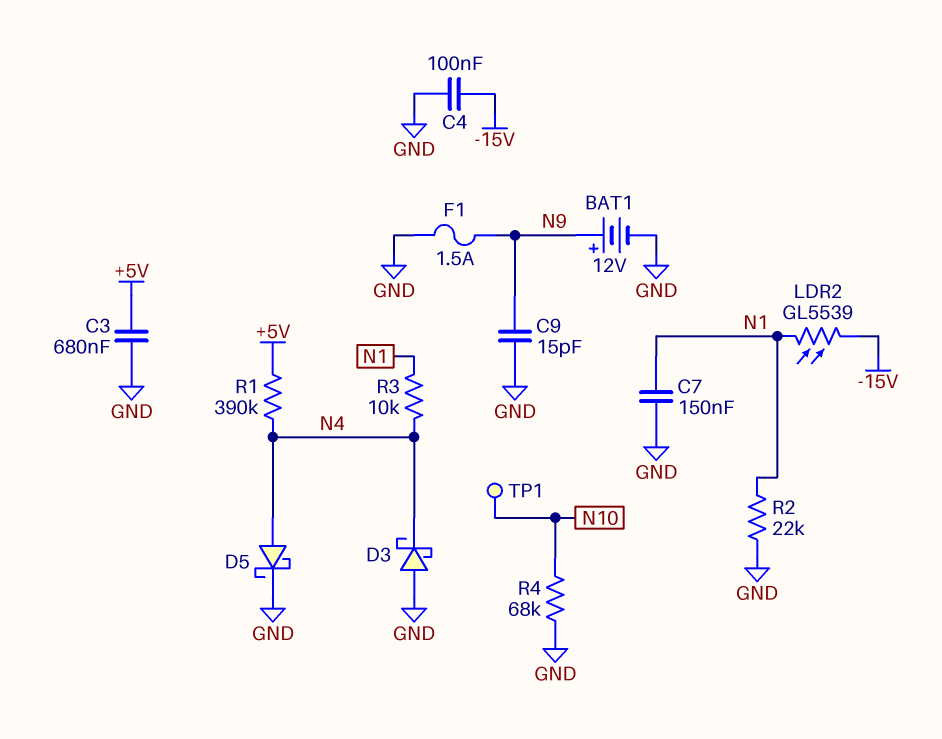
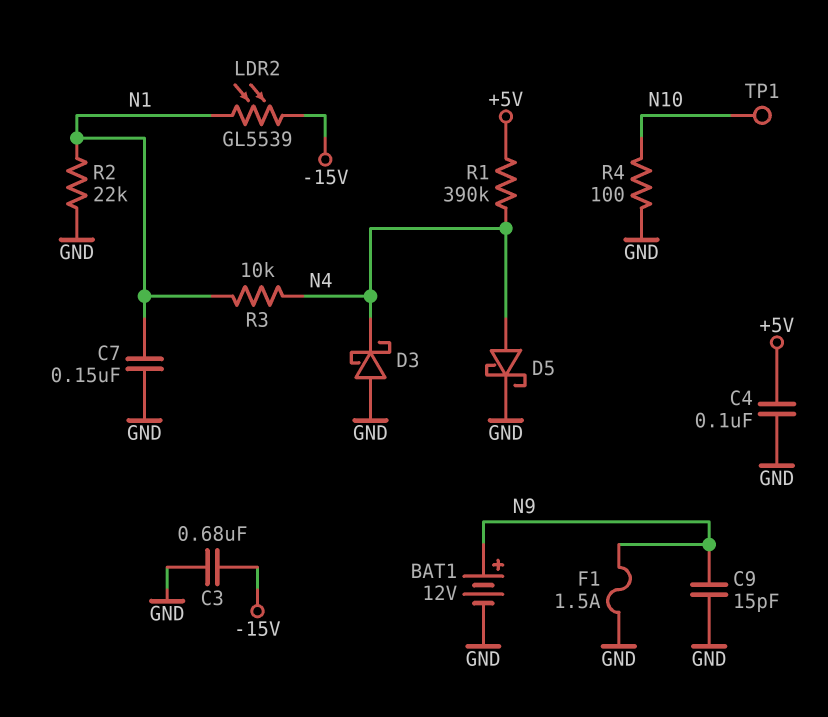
C3: 680nF (+5V, GND) -> 680nF (-15V, GND)
C4: 100nF (-15V, GND) -> 100nF (+5V, GND)
R4: 68k (GND, N10) -> 100 (GND, N10)

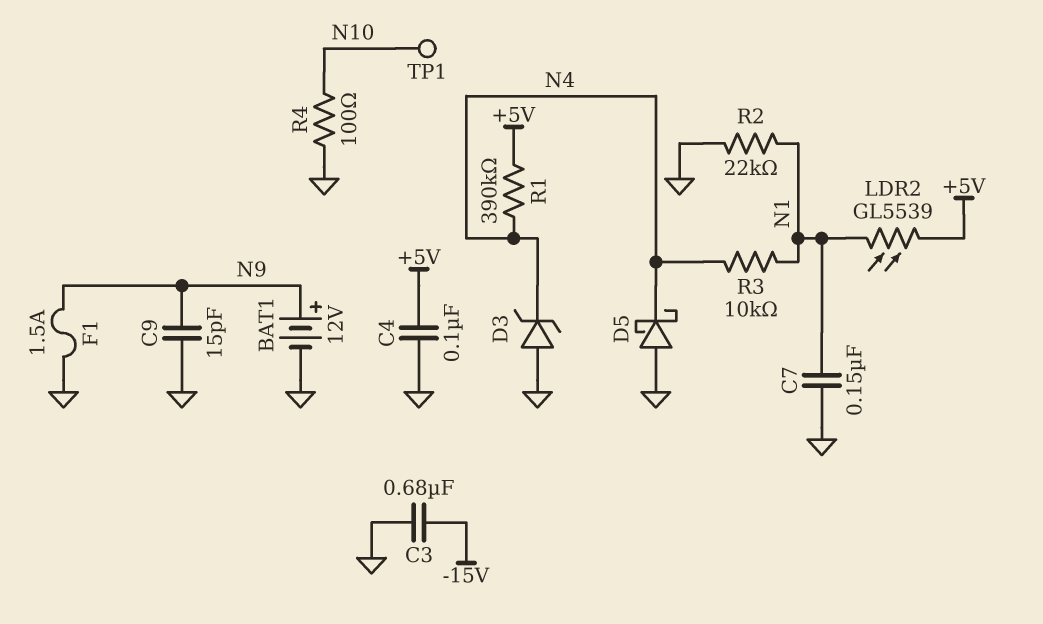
D3: schottky (A GND, K N4) -> zener (A GND, K N4)
D5: schottky (A N4, K GND) -> schottky (A GND, K N4)
LDR2: GL5539 (-15V, N1) -> GL5539 (+5V, N1)

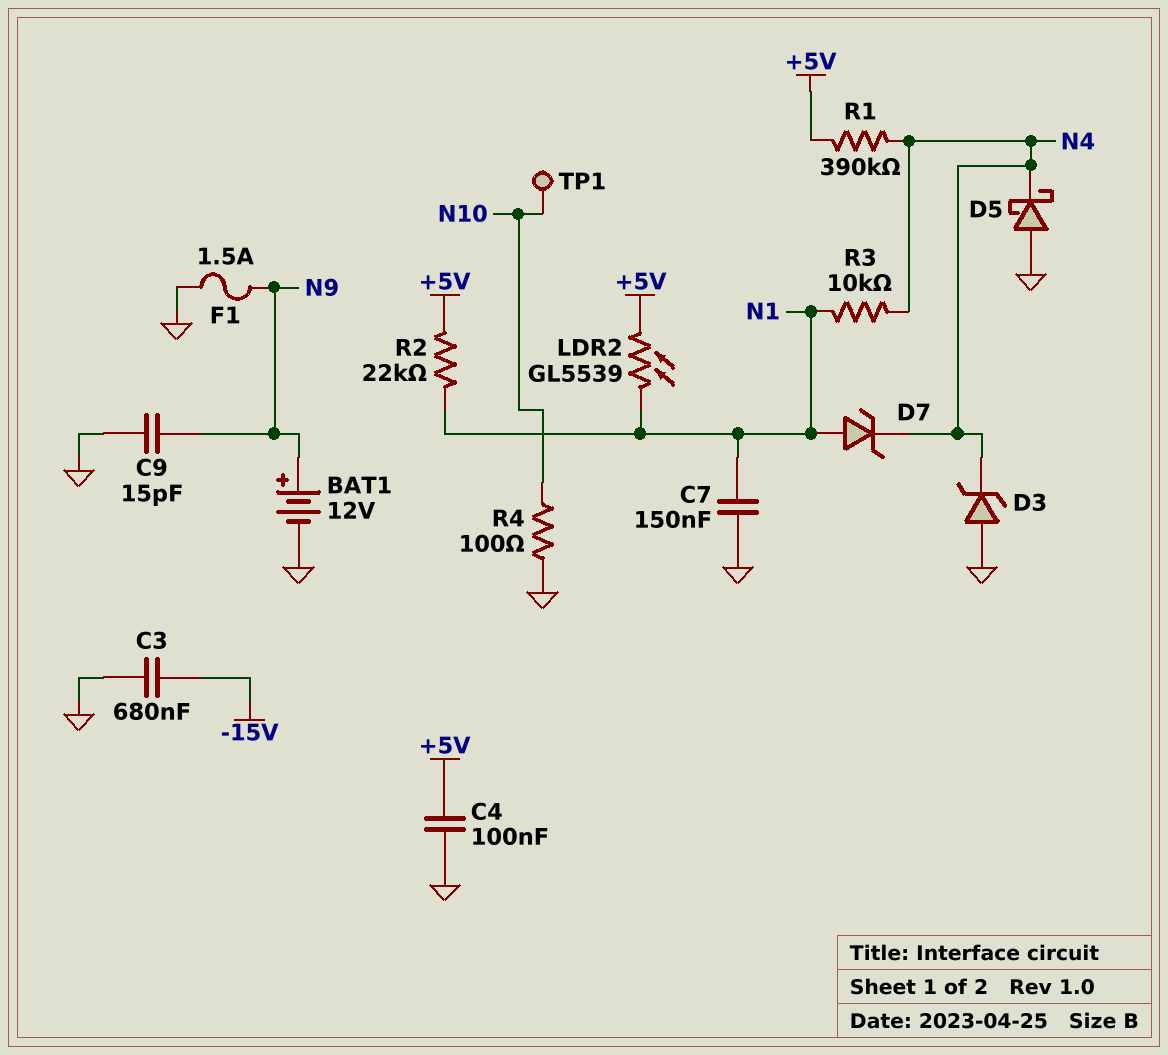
D7: none -> zener (A N1, K N4)
R2: 22k (GND, N1) -> 22k (+5V, N1)

